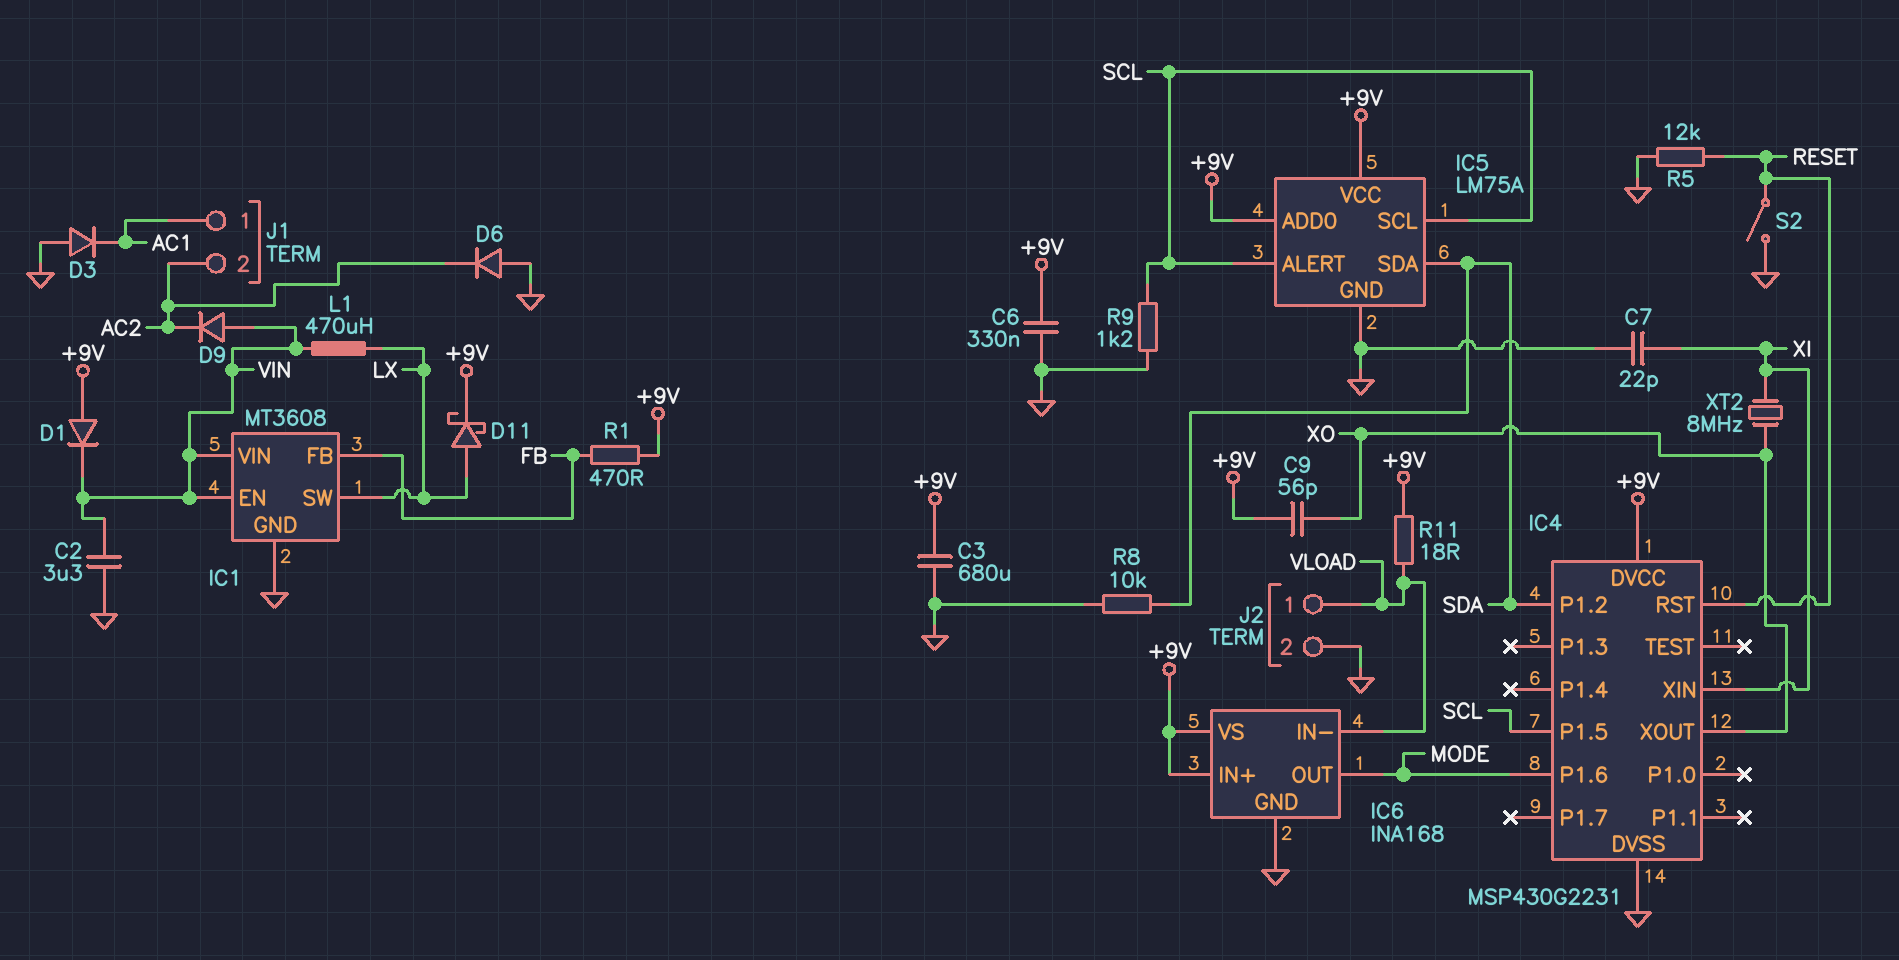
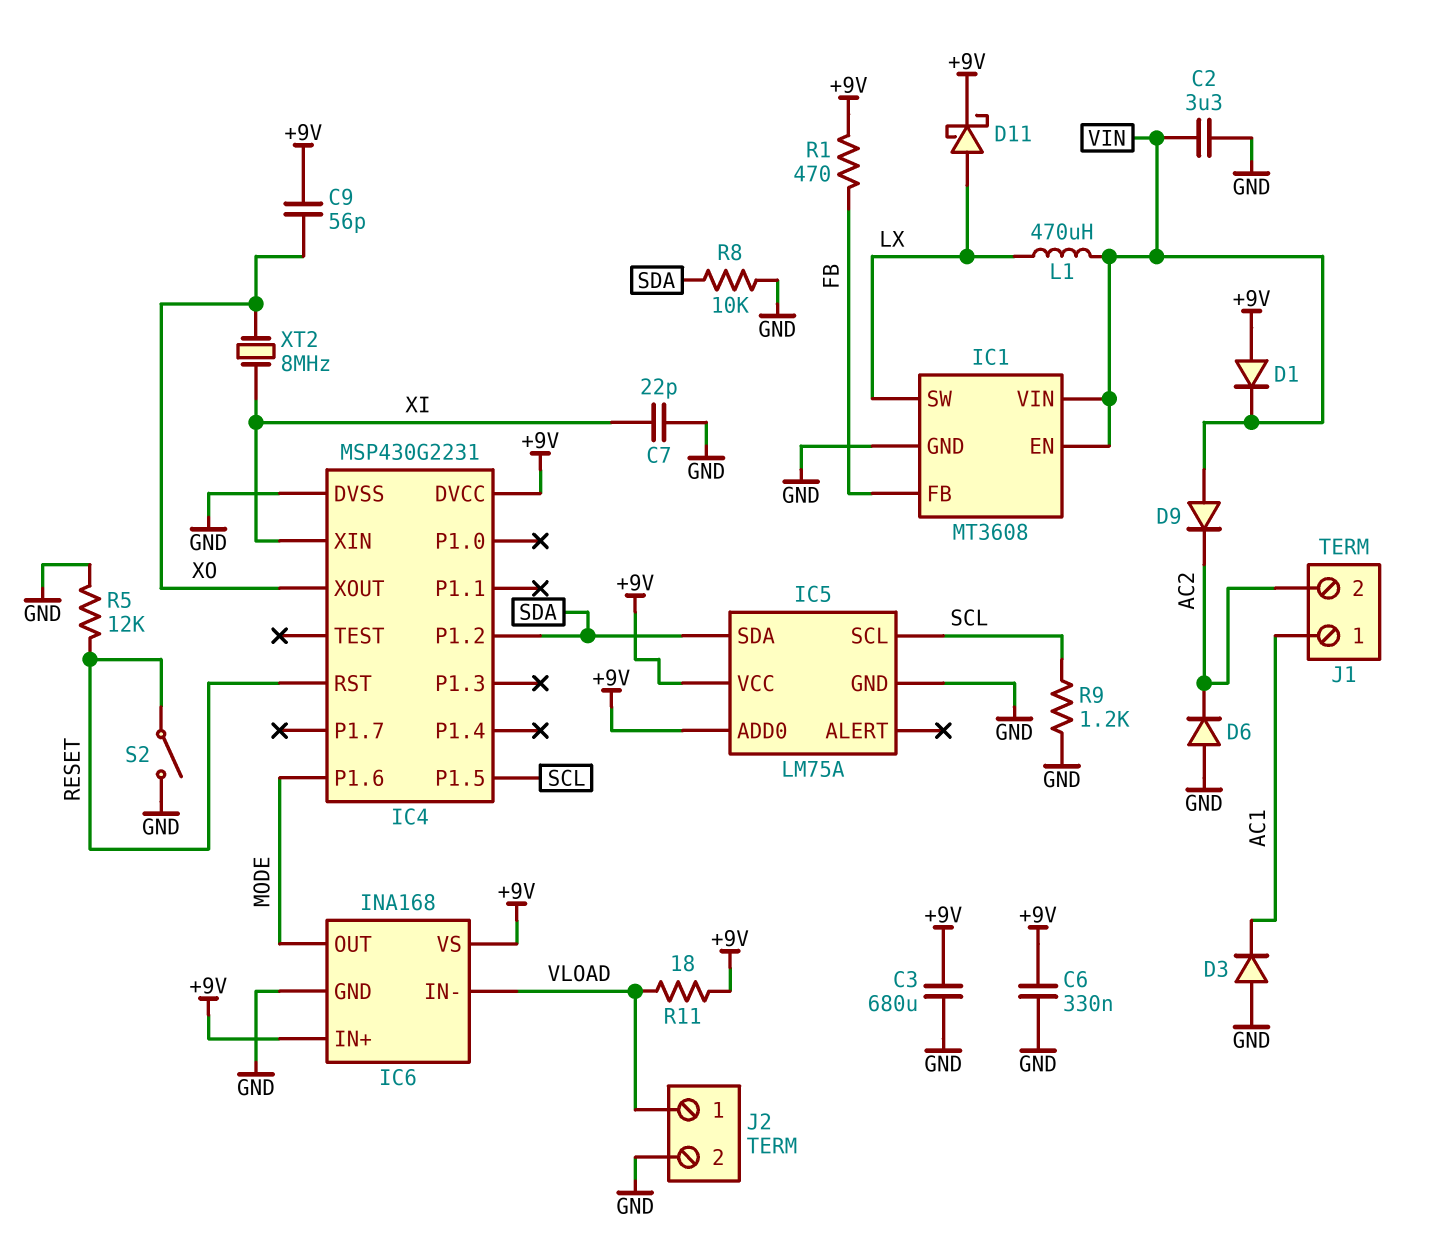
IC5 pin ALERT: SCL -> none

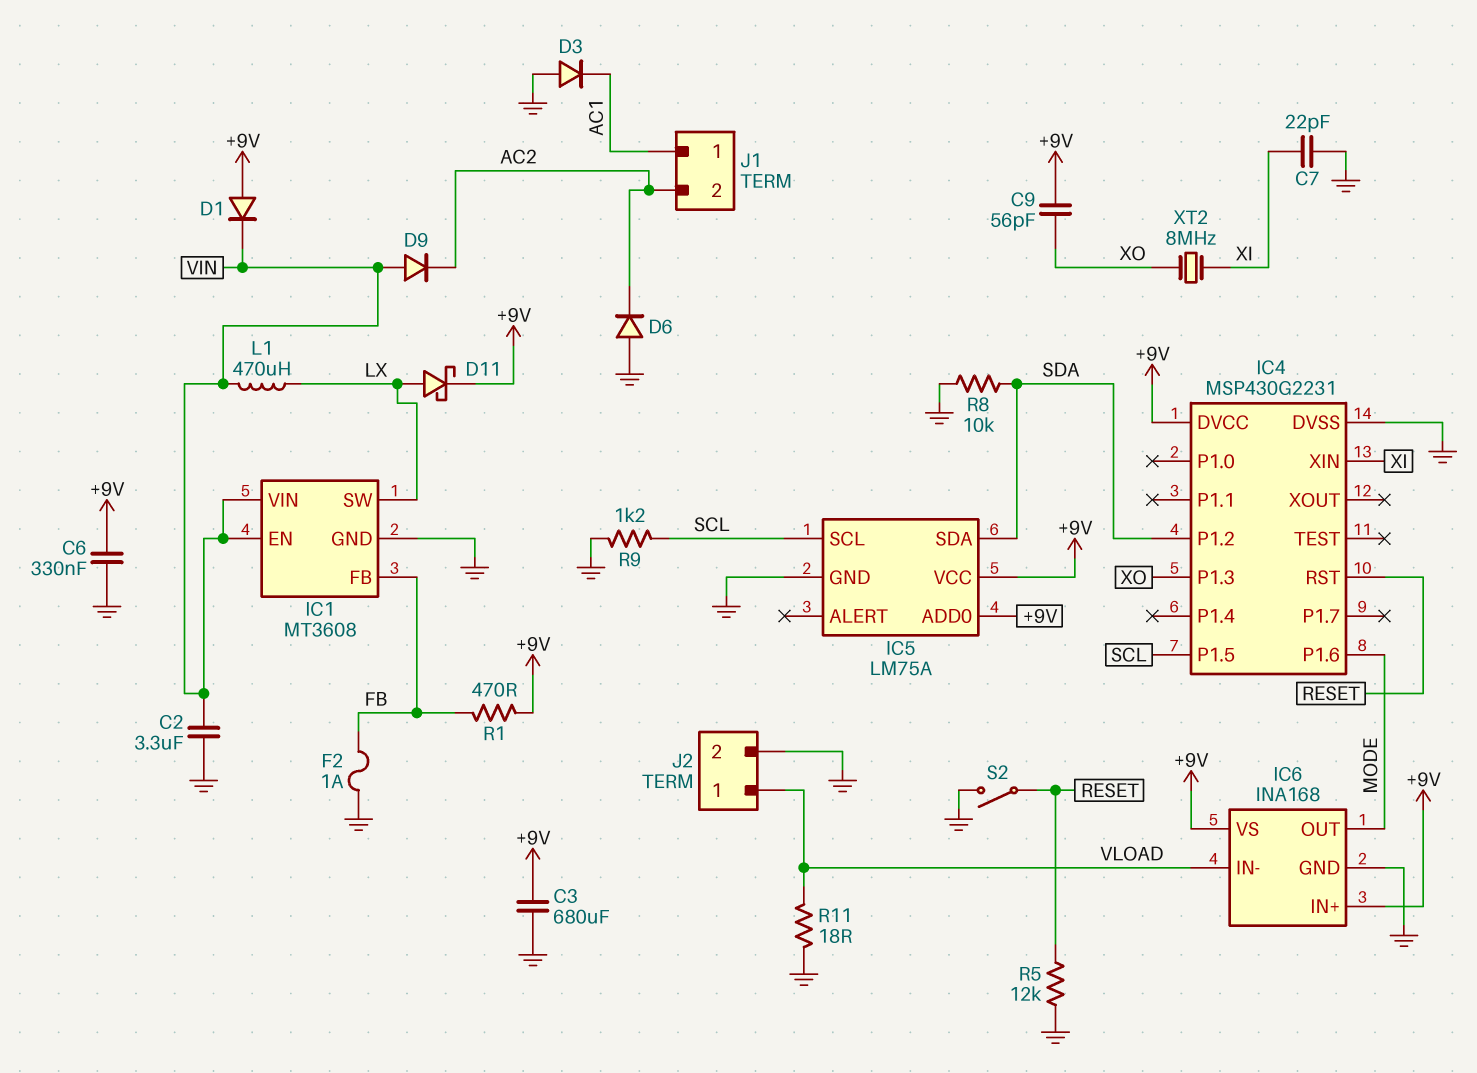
F2: none -> 1A (FB, GND)
IC4 pin P1.3: none -> XO
IC4 pin XOUT: XO -> none
R11: 18 (+9V, VLOAD) -> 18 (GND, VLOAD)

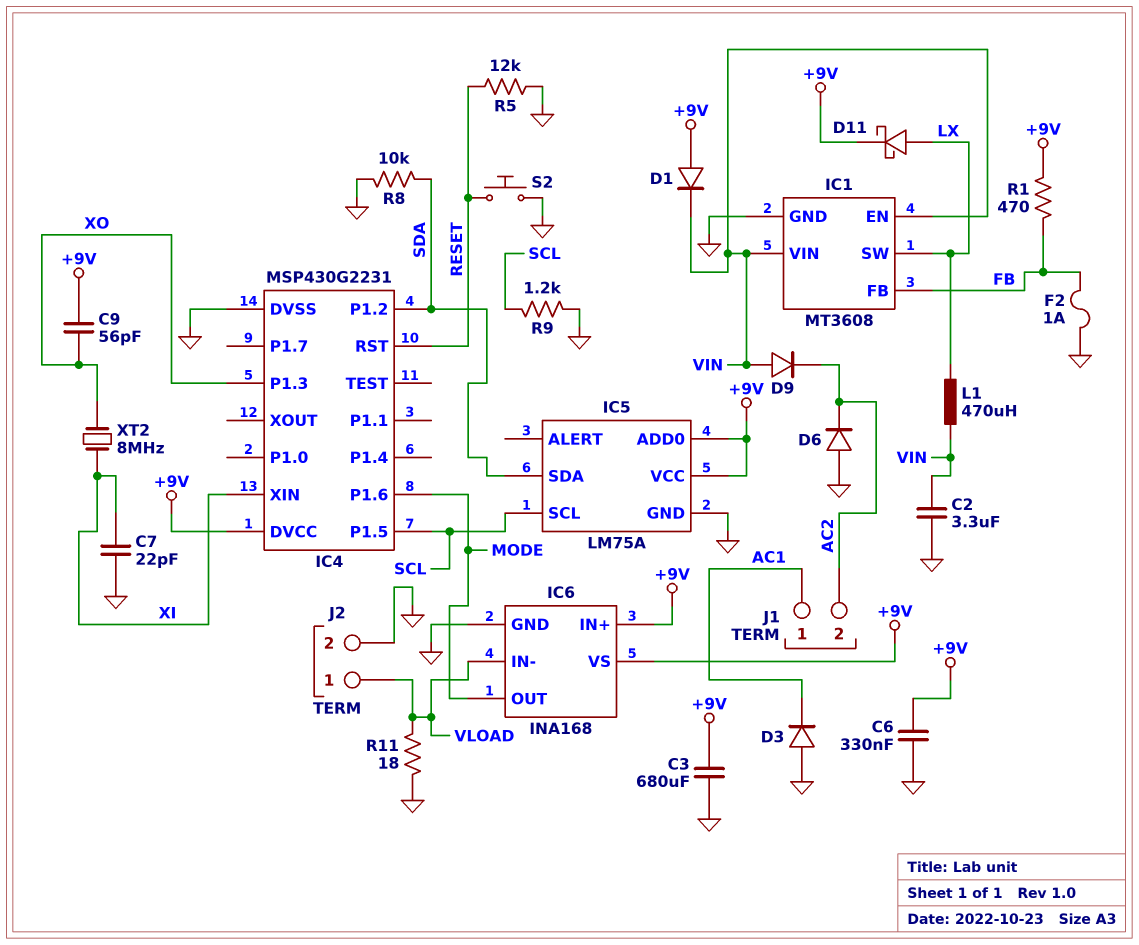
S2: switch (GND, RESET) -> button (GND, RESET)

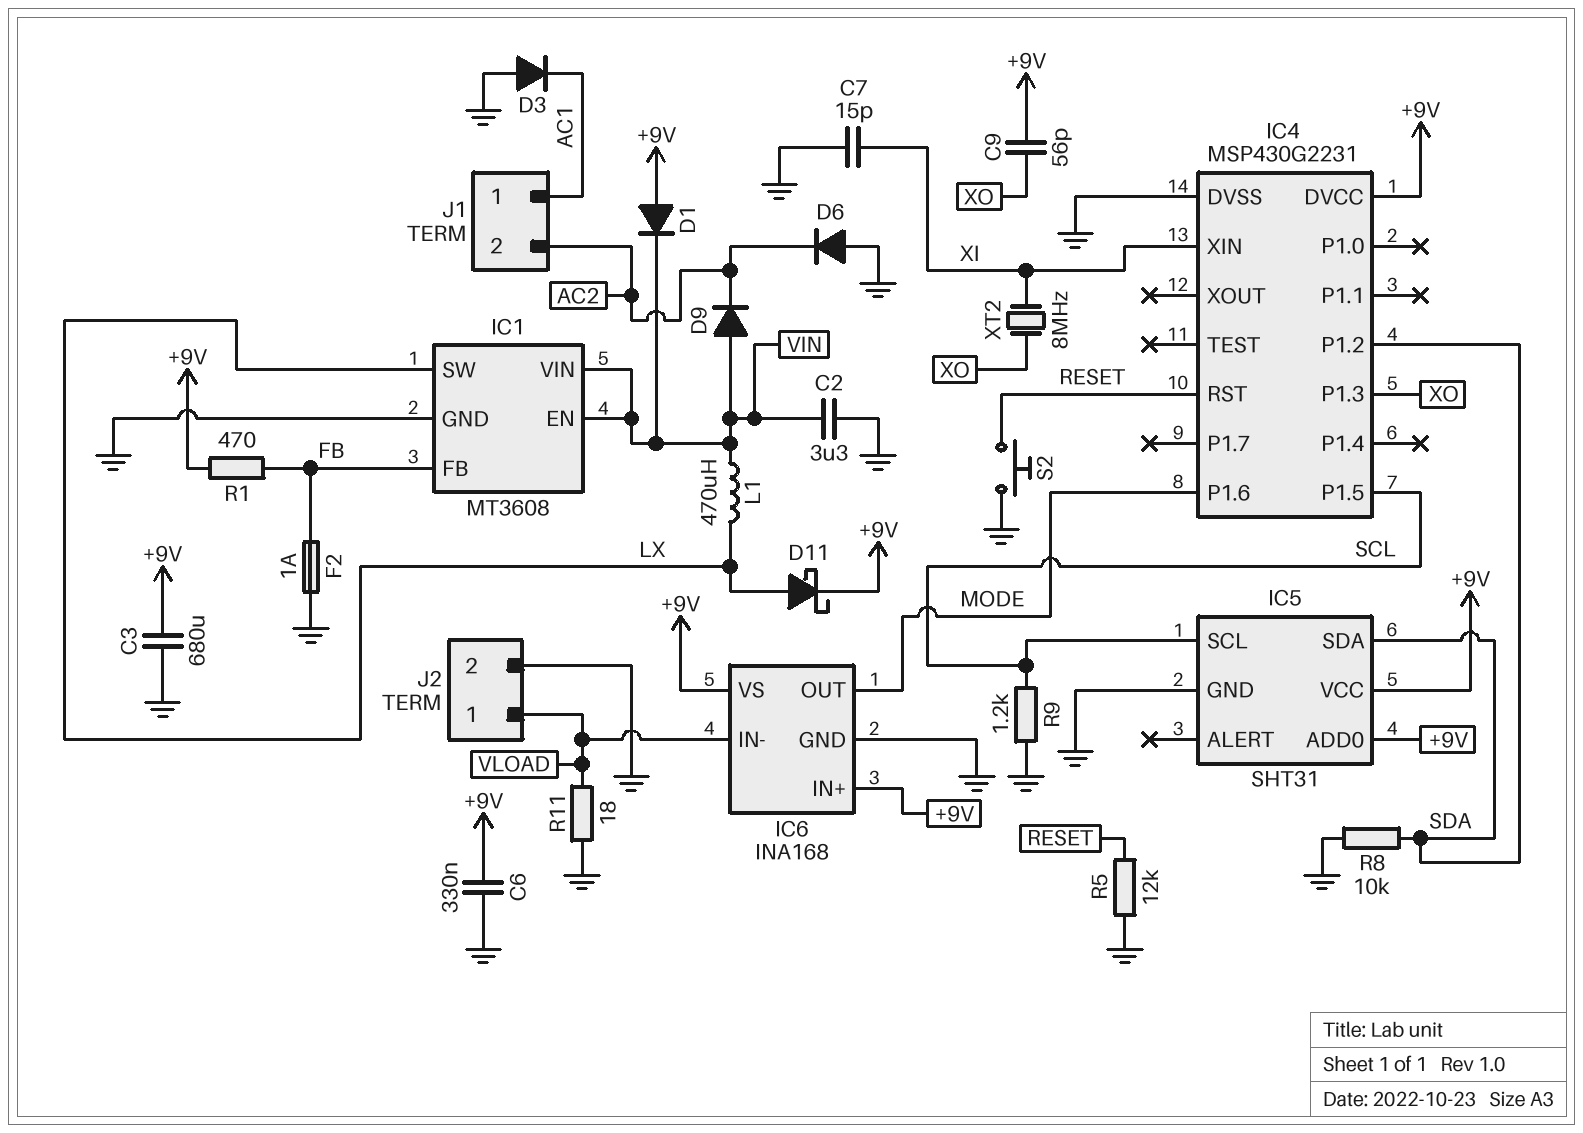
C7: 22pF (GND, XI) -> 15pF (GND, XI)
IC5: LM75A -> SHT31

